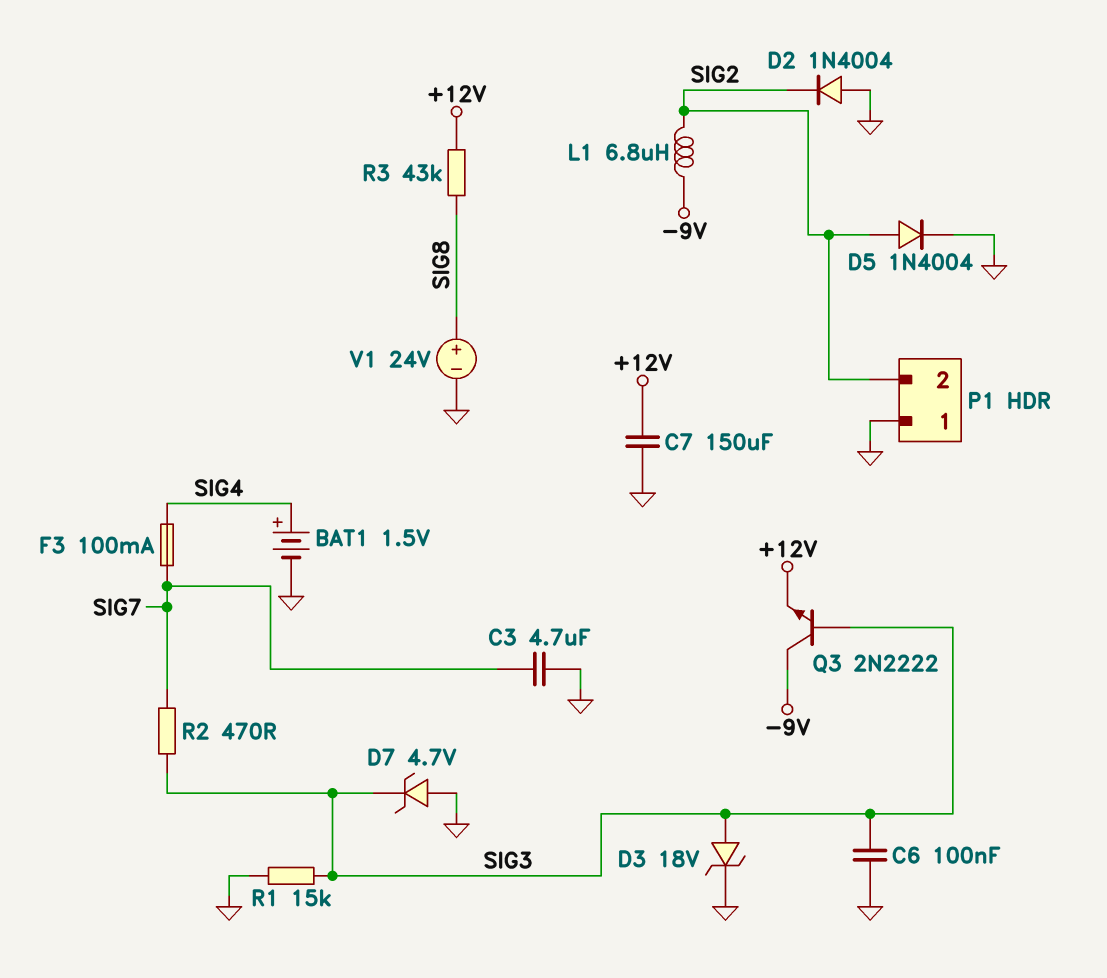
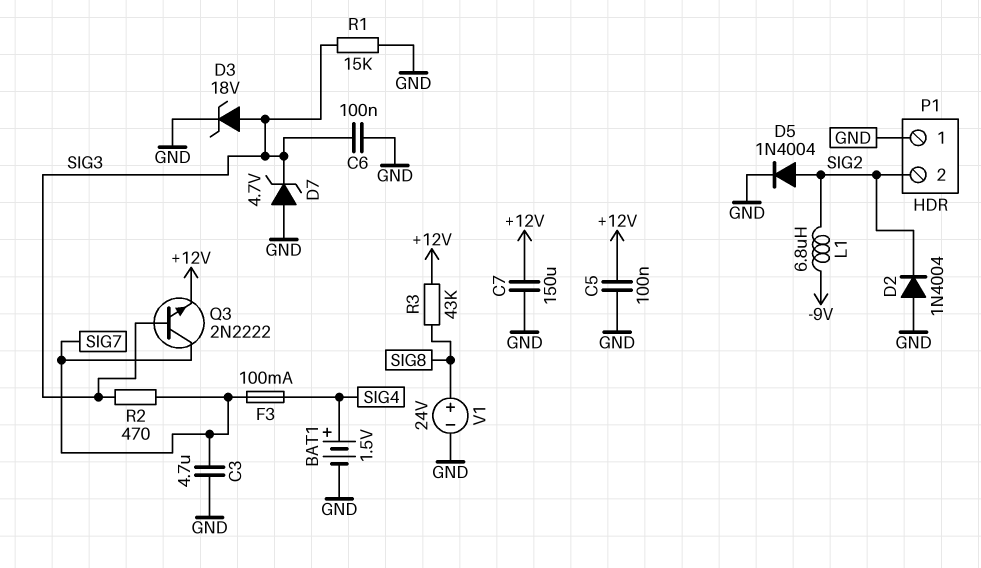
C5: none -> 100nF (+12V, GND)
Q3: NPN 2N2222 (B SIG3, C -9V, E +12V) -> NPN 2N2222 (B SIG3, C SIG7, E +12V)

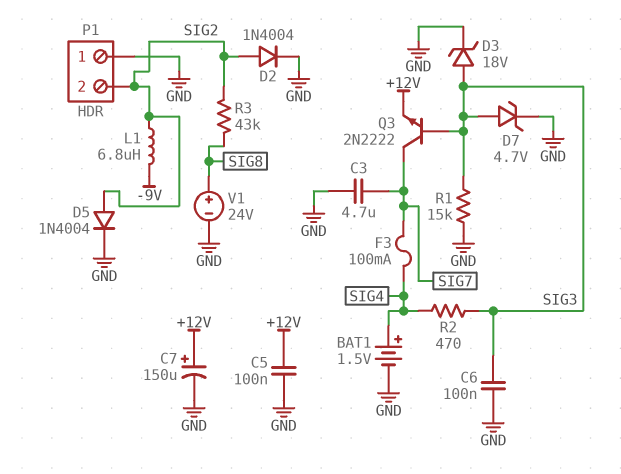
C7: 150uF (+12V, GND) -> 150uF (plus +12V, minus GND)
D2: diode 1N4004 (A GND, K SIG2) -> diode 1N4004 (A SIG2, K GND)
D7: zener 4.7V (A GND, K SIG3) -> zener 4.7V (A SIG3, K GND)
R2: 470 (SIG3, SIG7) -> 470 (SIG3, SIG4)
R3: 43k (+12V, SIG8) -> 43k (SIG2, SIG8)

